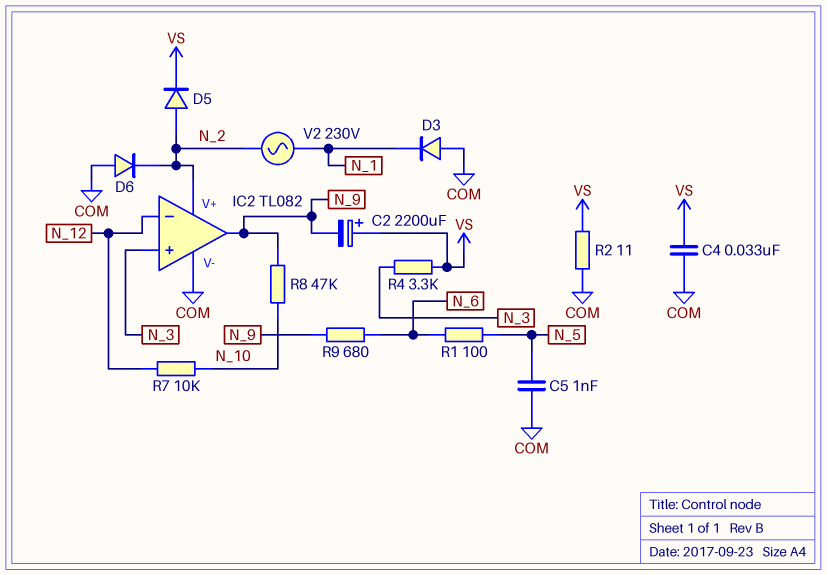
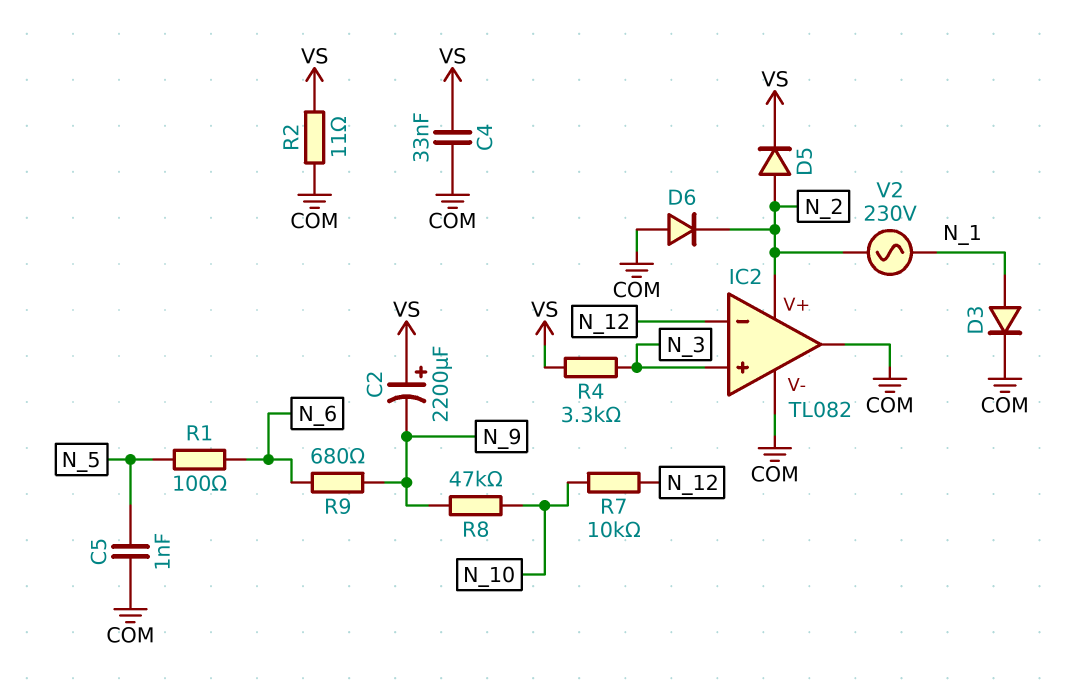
D3: diode (A COM, K N_1) -> diode (A N_1, K COM)
IC2 pin out: N_9 -> COM

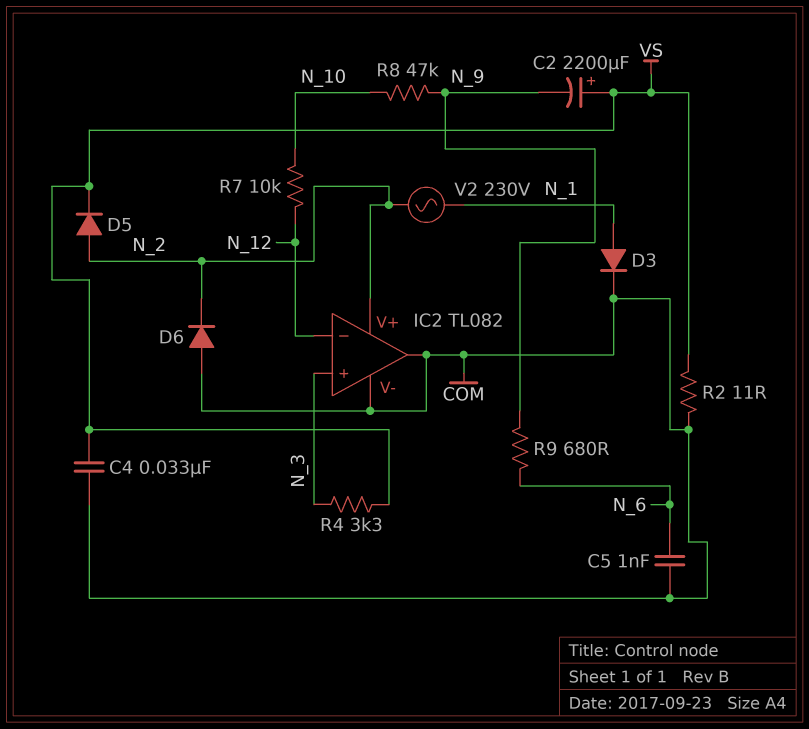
C5: 1nF (COM, N_5) -> 1nF (COM, N_6)
R1: 100 (N_5, N_6) -> none

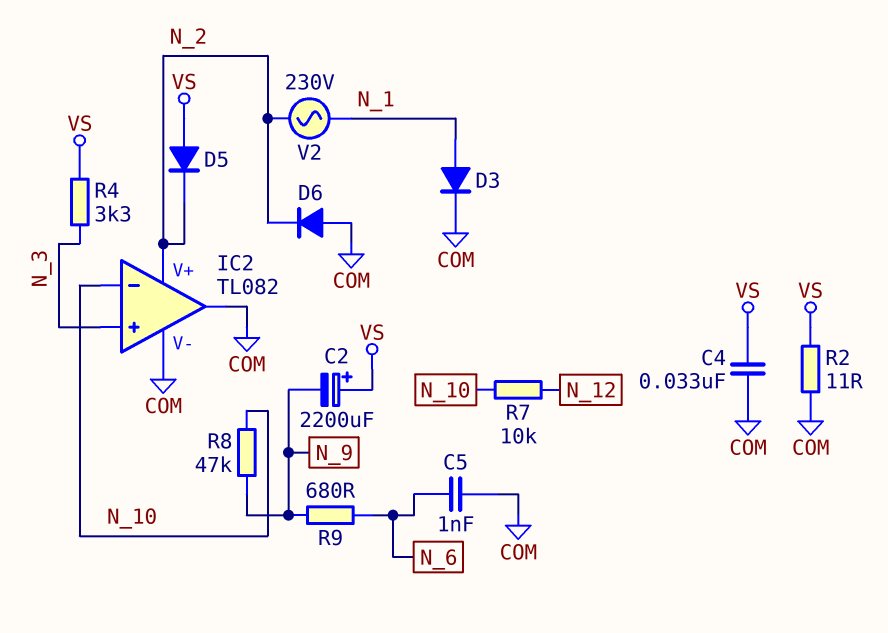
D5: diode (A N_2, K VS) -> diode (A VS, K N_2)
IC2 pin in-: N_12 -> N_10

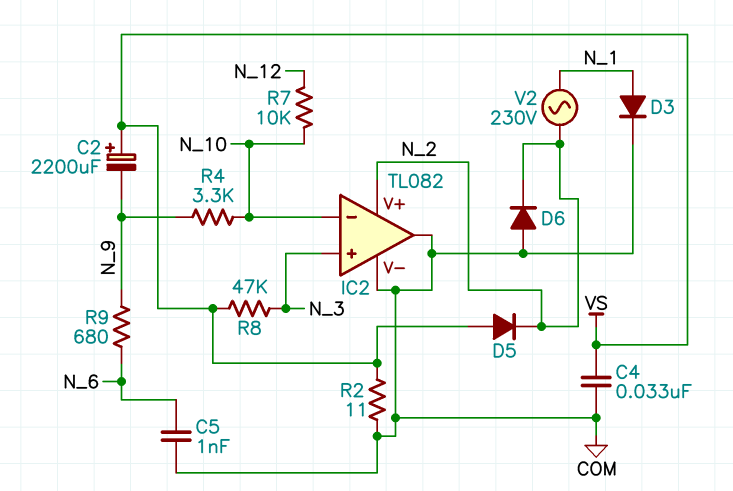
R4: 3.3k (N_3, VS) -> 3.3k (N_9, N_10)
R8: 47k (N_9, N_10) -> 47k (N_3, VS)

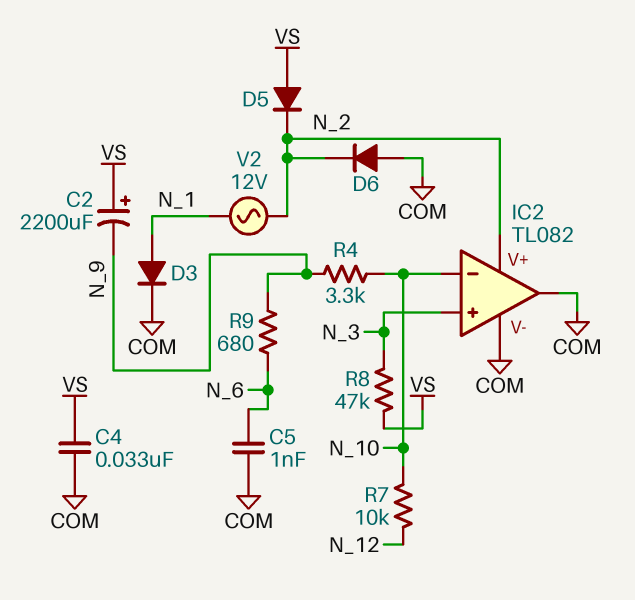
R2: 11 (COM, VS) -> none
V2: AC 230V (N_1, N_2) -> AC 12V (N_1, N_2)

